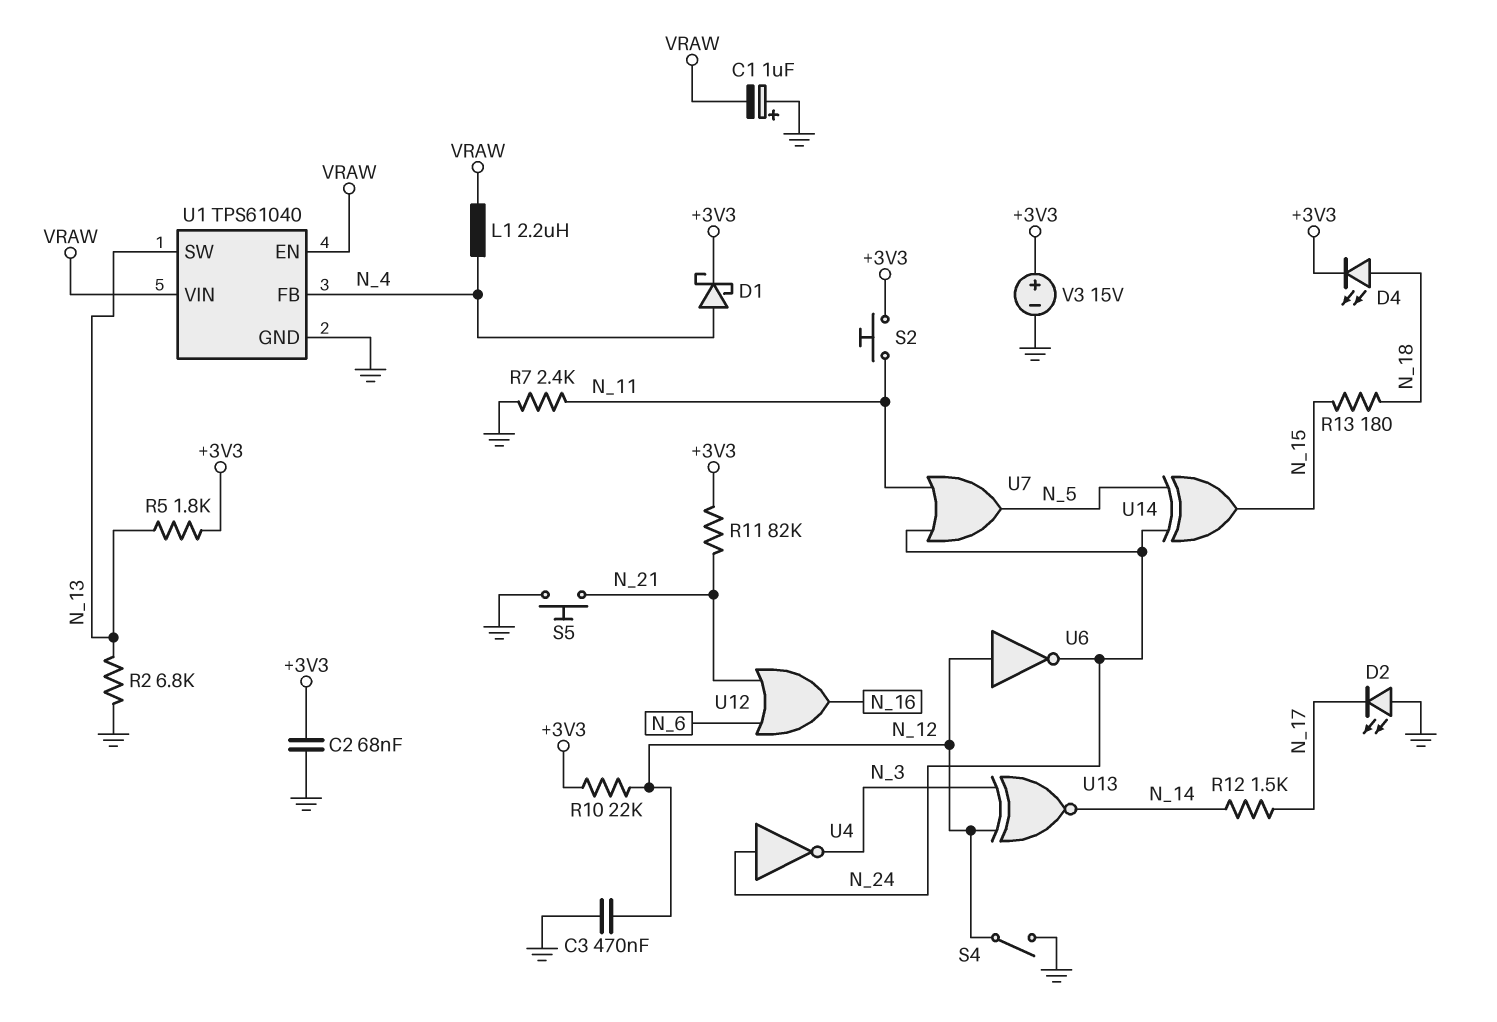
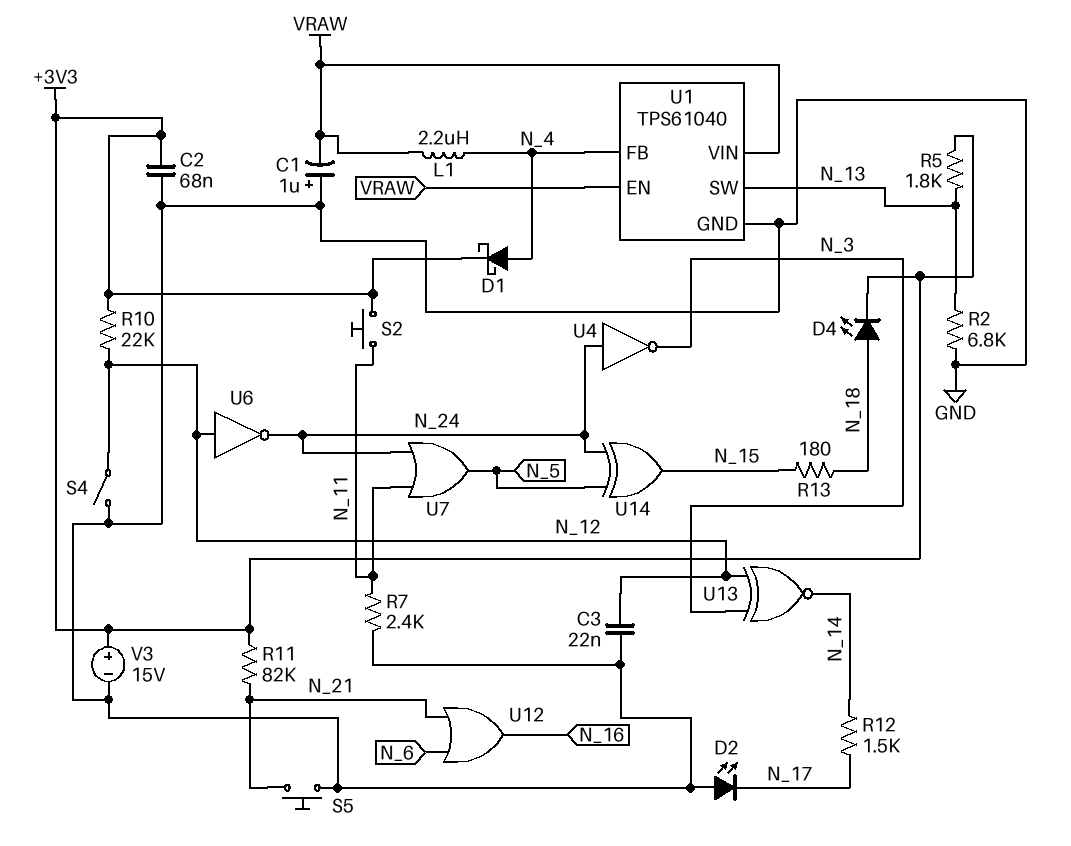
C3: 470nF (GND, N_12) -> 22nF (GND, N_12)

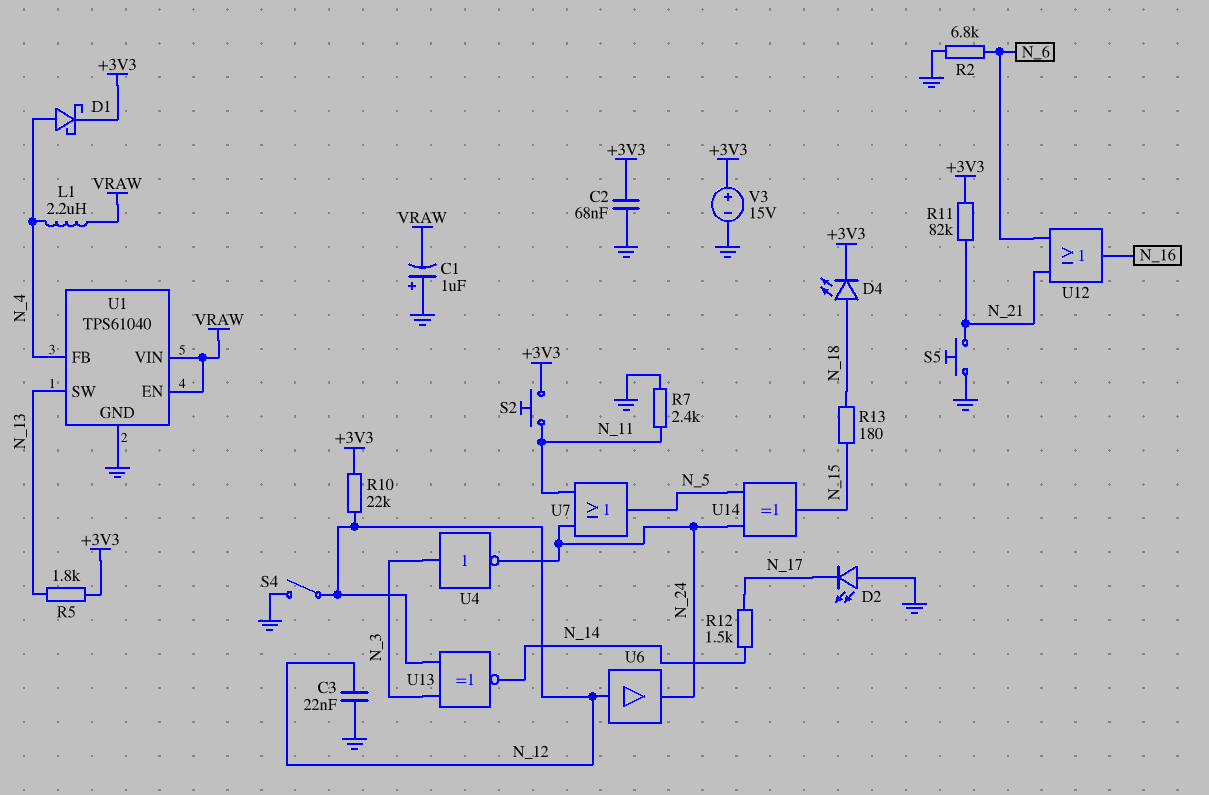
R2: 6.8k (GND, N_13) -> 6.8k (GND, N_6)
U4: NOT (in N_24, out N_3) -> NOT (in N_3, out N_24)
U6: NOT (in N_12, out N_24) -> buffer (in N_12, out N_24)

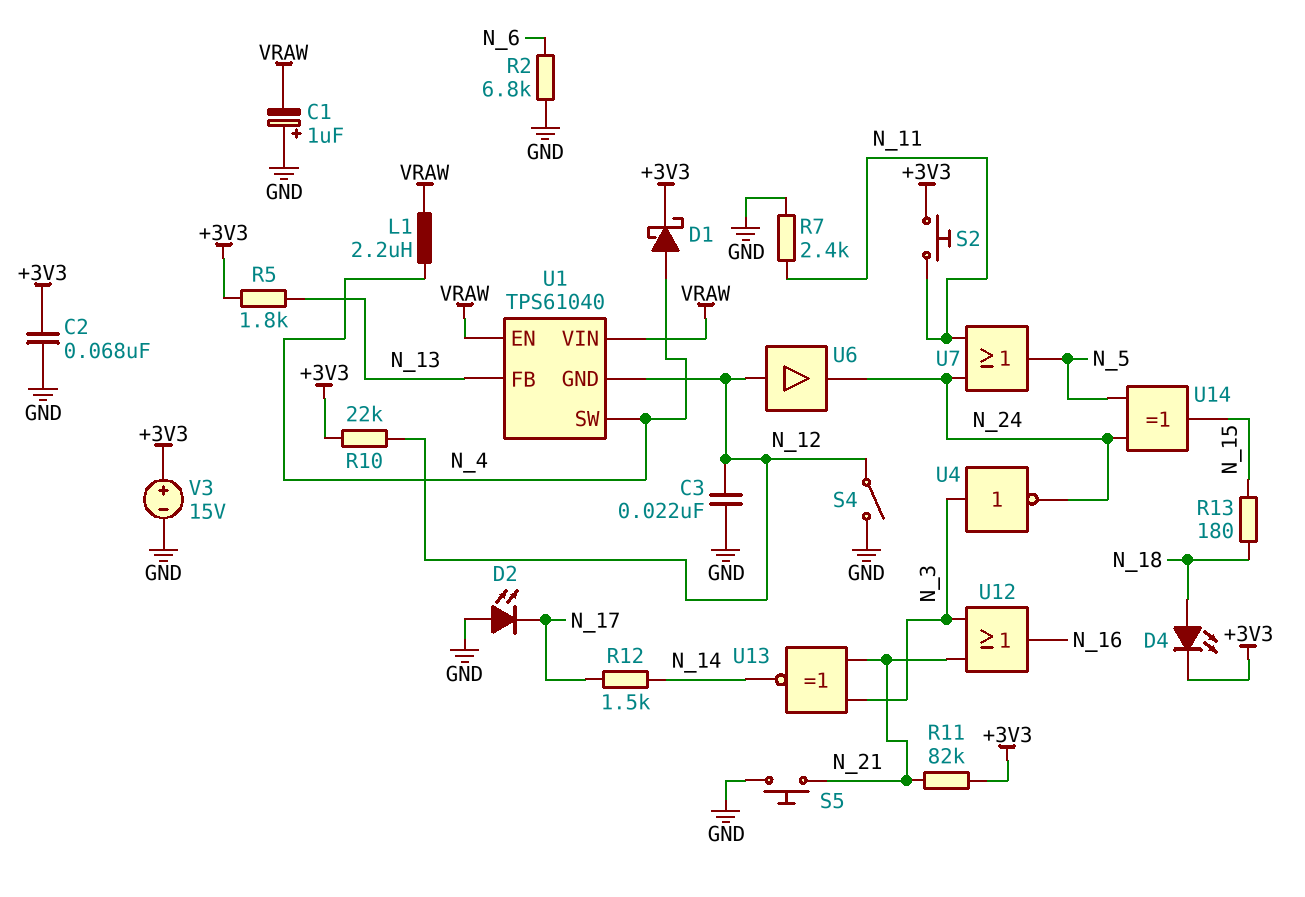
U1 pin FB: N_4 -> N_13
U1 pin GND: GND -> N_12
U1 pin SW: N_13 -> N_4
U12: OR (in N_6, in N_21, out N_16) -> OR (in N_3, in N_21, out N_16)
U13: XNOR (in N_3, in N_12, out N_14) -> XNOR (in N_3, in N_21, out N_14)

